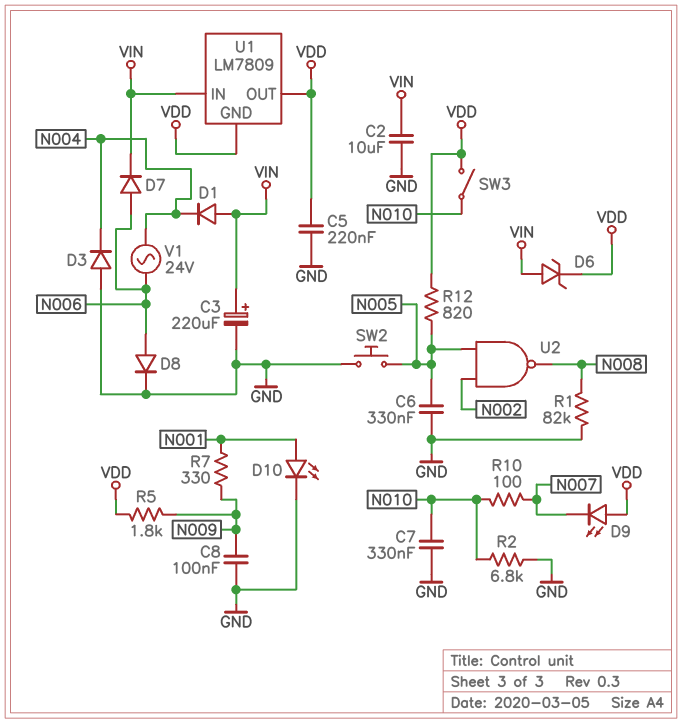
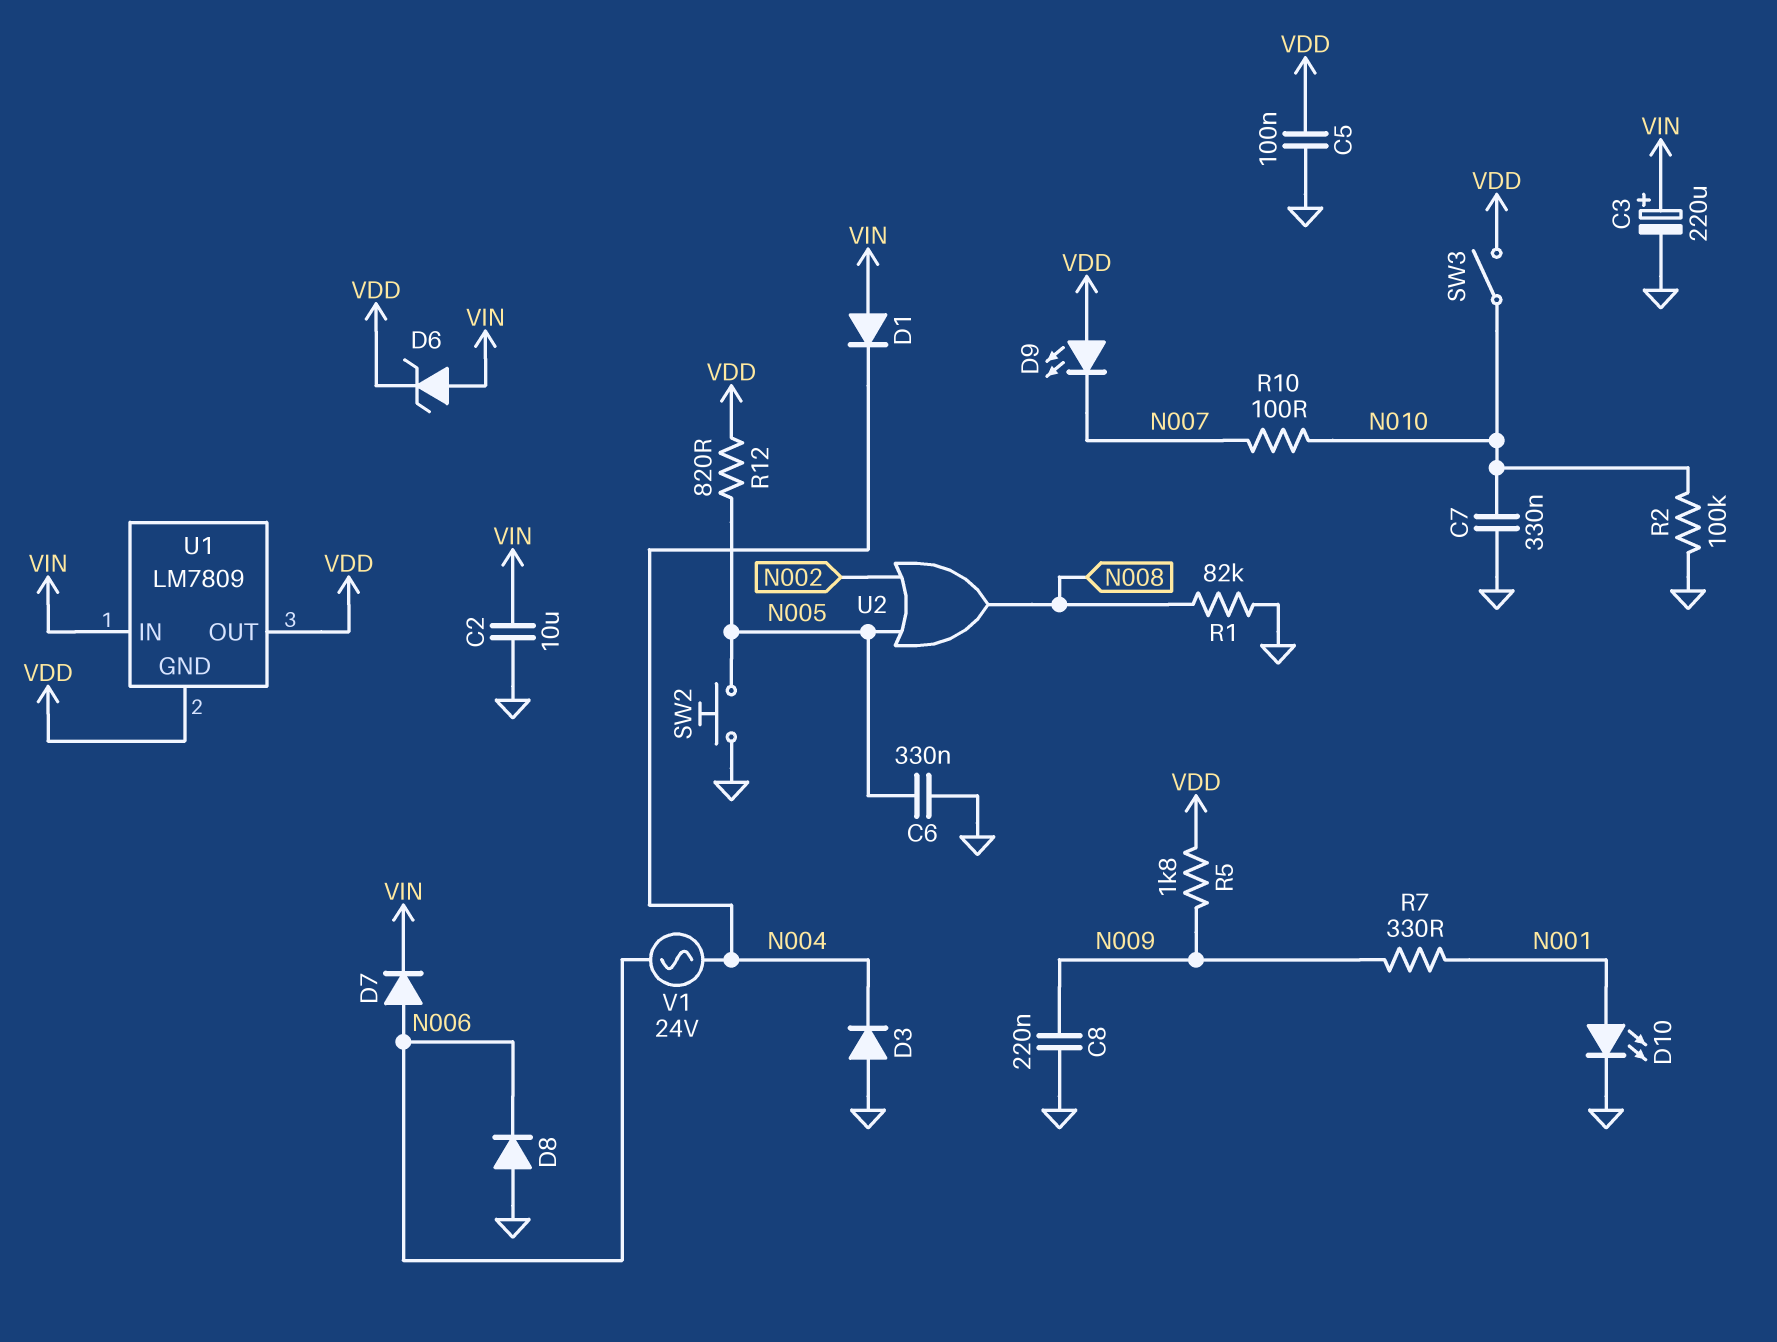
C5: 220nF (GND, VDD) -> 100nF (GND, VDD)
C8: 100nF (GND, N009) -> 220nF (GND, N009)
D8: diode (A N006, K GND) -> diode (A GND, K N006)
R2: 6.8k (GND, N010) -> 100k (GND, N010)
U2: NAND (in N002, in N005, out N008) -> OR (in N002, in N005, out N008)

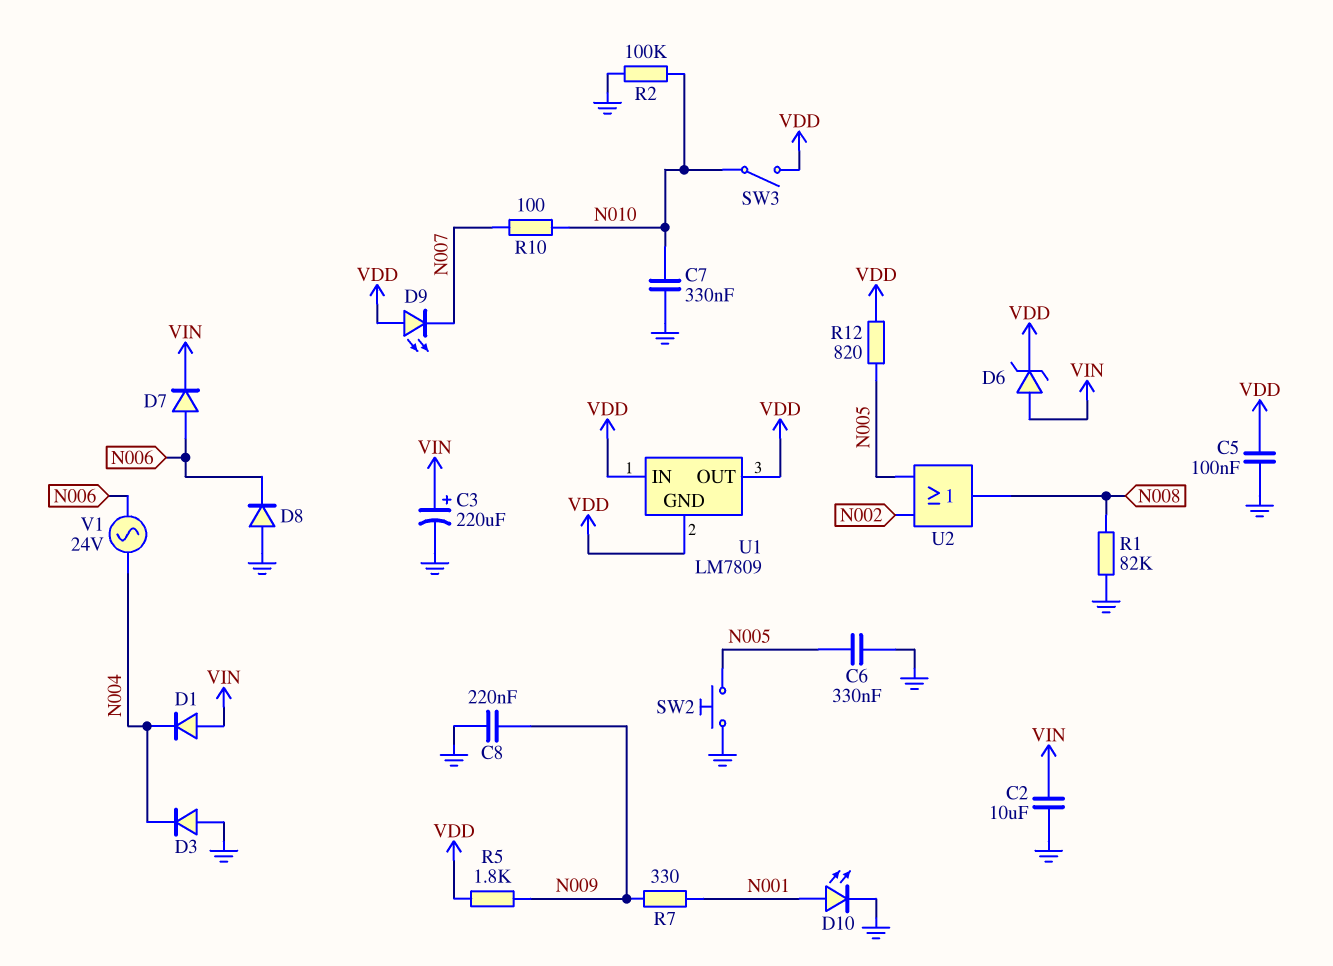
U1 pin IN: VIN -> VDD

